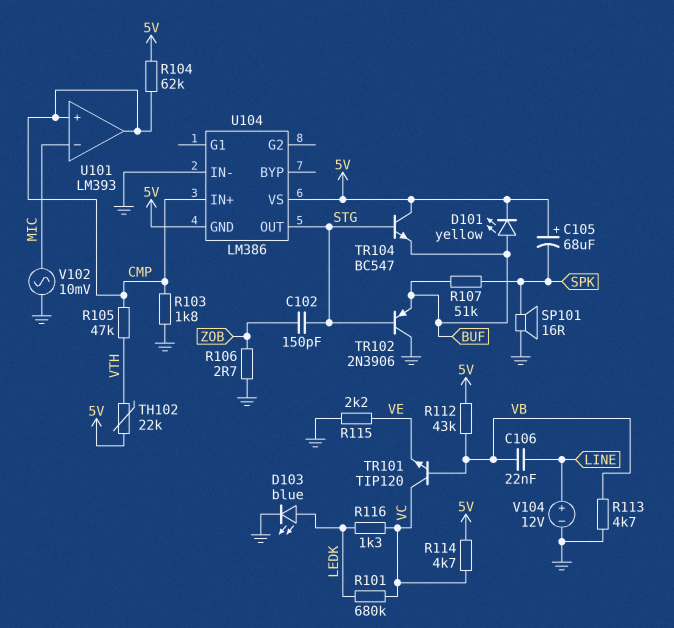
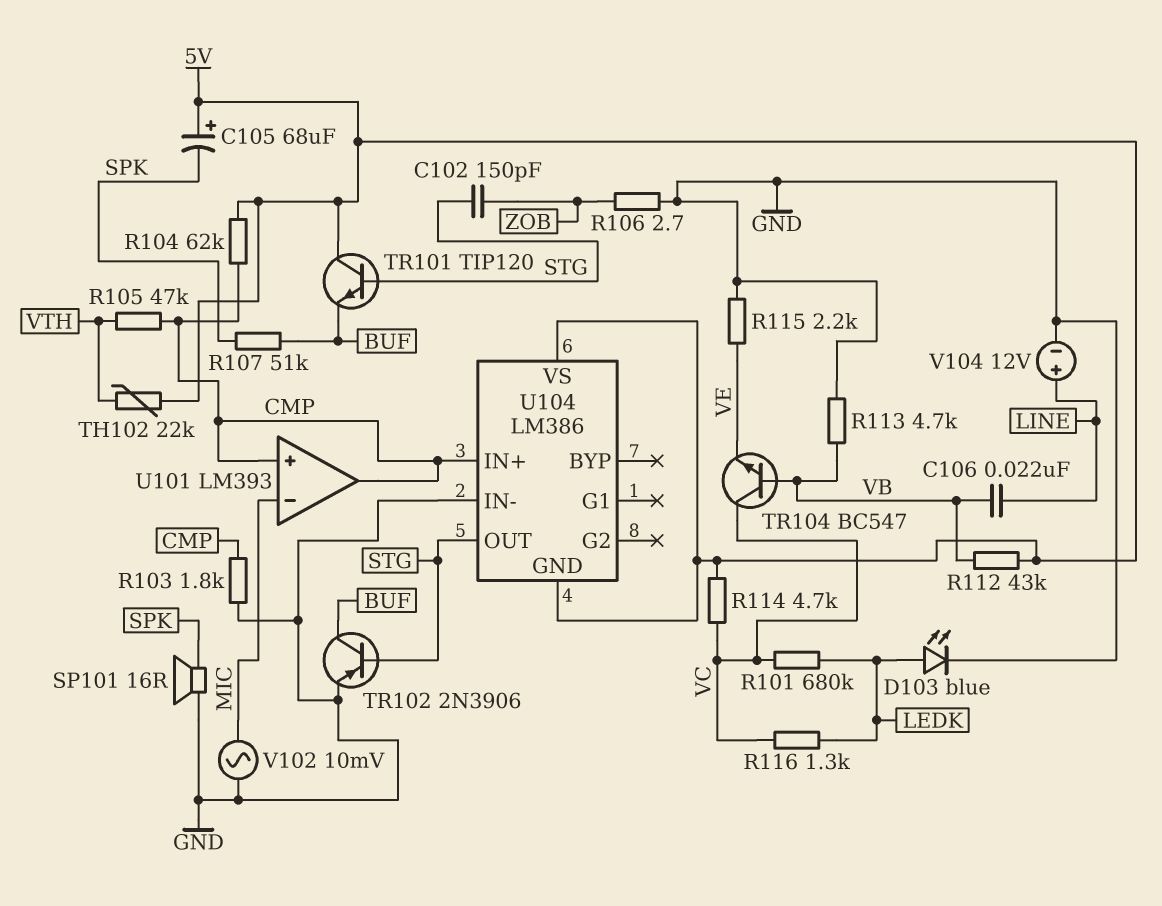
D101: LED yellow (A BUF, K 5V) -> none
TR101: NPN TIP120 (B VB, C VC, E VE) -> NPN TIP120 (B STG, C 5V, E BUF)
TR102: PNP 2N3906 (B STG, C GND, E BUF) -> PNP 2N3906 (B STG, C BUF, E GND)
TR104: NPN BC547 (B STG, C 5V, E BUF) -> NPN BC547 (B VB, C VC, E VE)

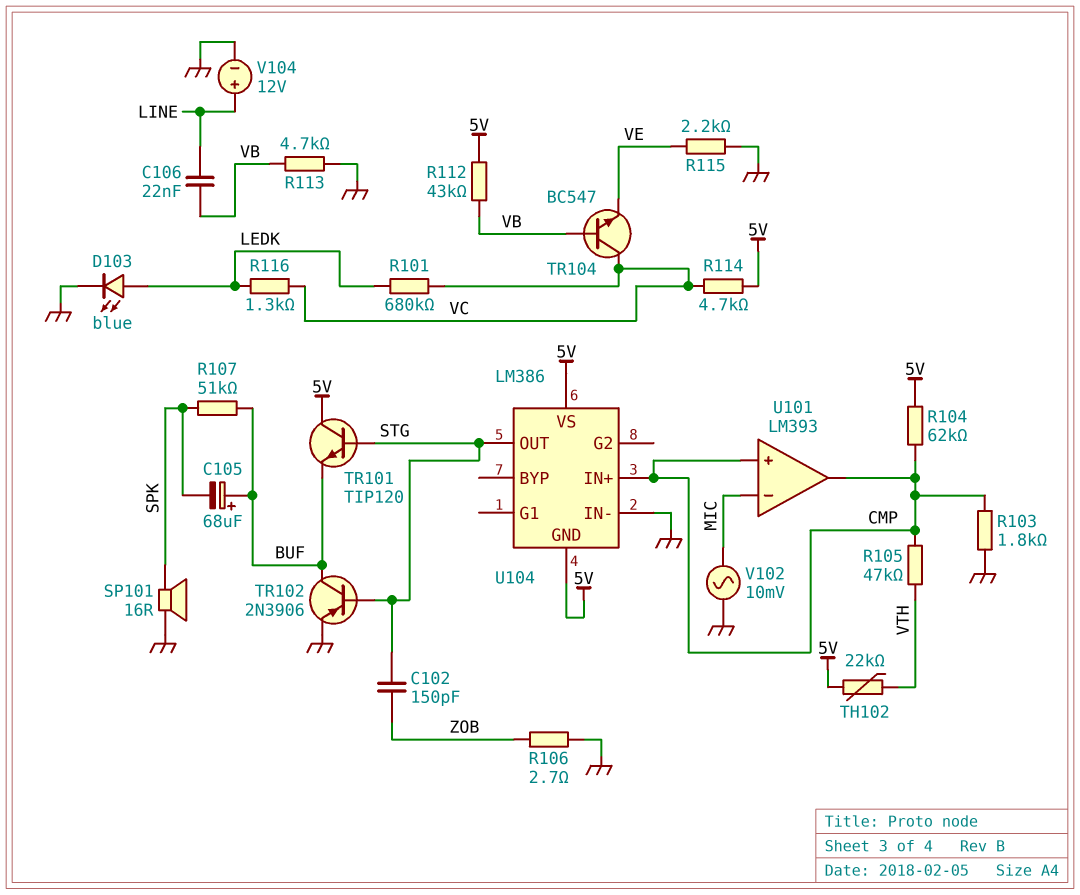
C105: 68uF (plus 5V, minus SPK) -> 68uF (plus BUF, minus SPK)

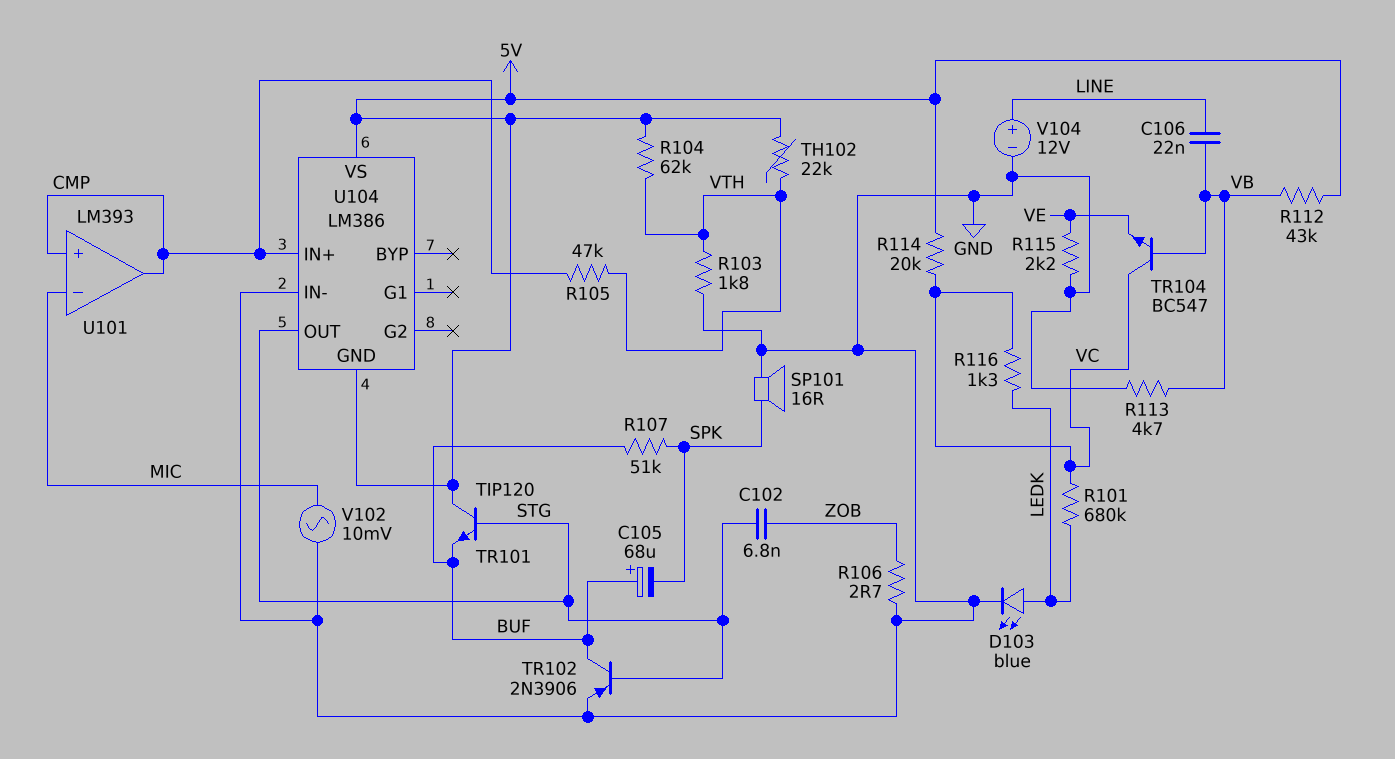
C102: 150pF (STG, ZOB) -> 6.8nF (STG, ZOB)
R103: 1.8k (CMP, GND) -> 1.8k (GND, VTH)
R104: 62k (5V, CMP) -> 62k (5V, VTH)
R114: 4.7k (5V, VC) -> 20k (5V, VC)

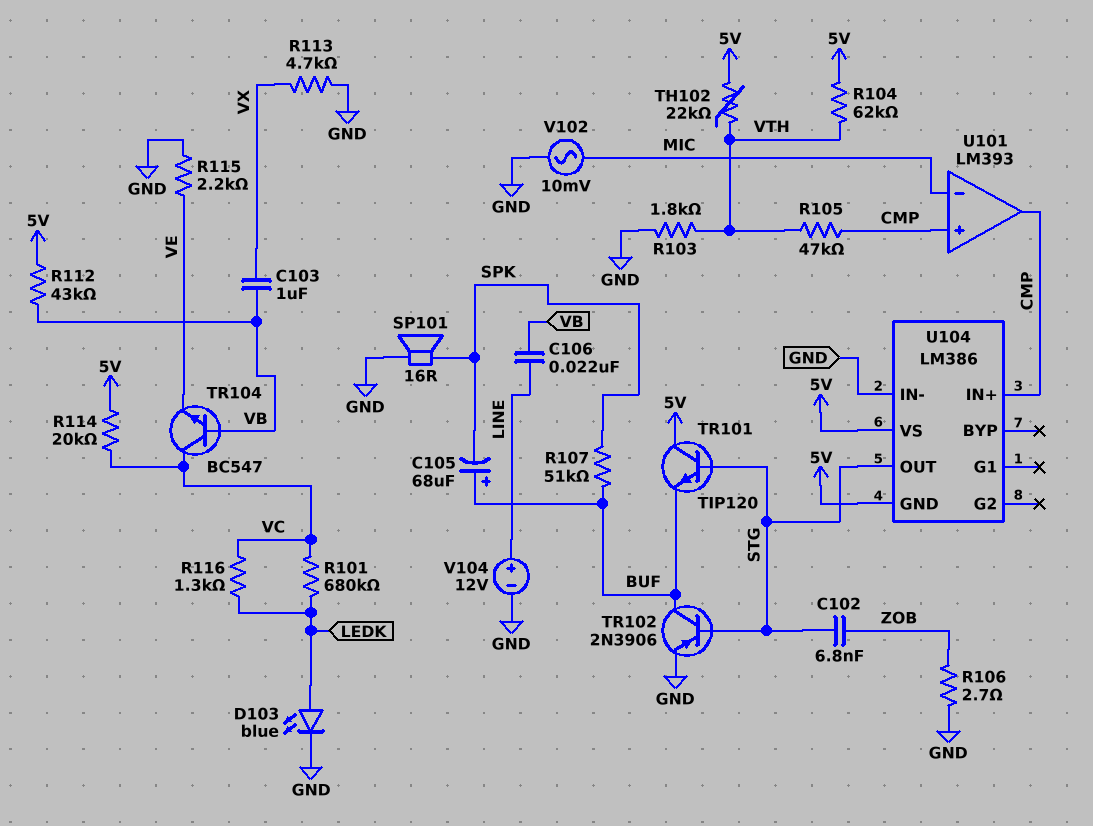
C103: none -> 1uF (VB, VX)
R113: 4.7k (GND, VB) -> 4.7k (GND, VX)

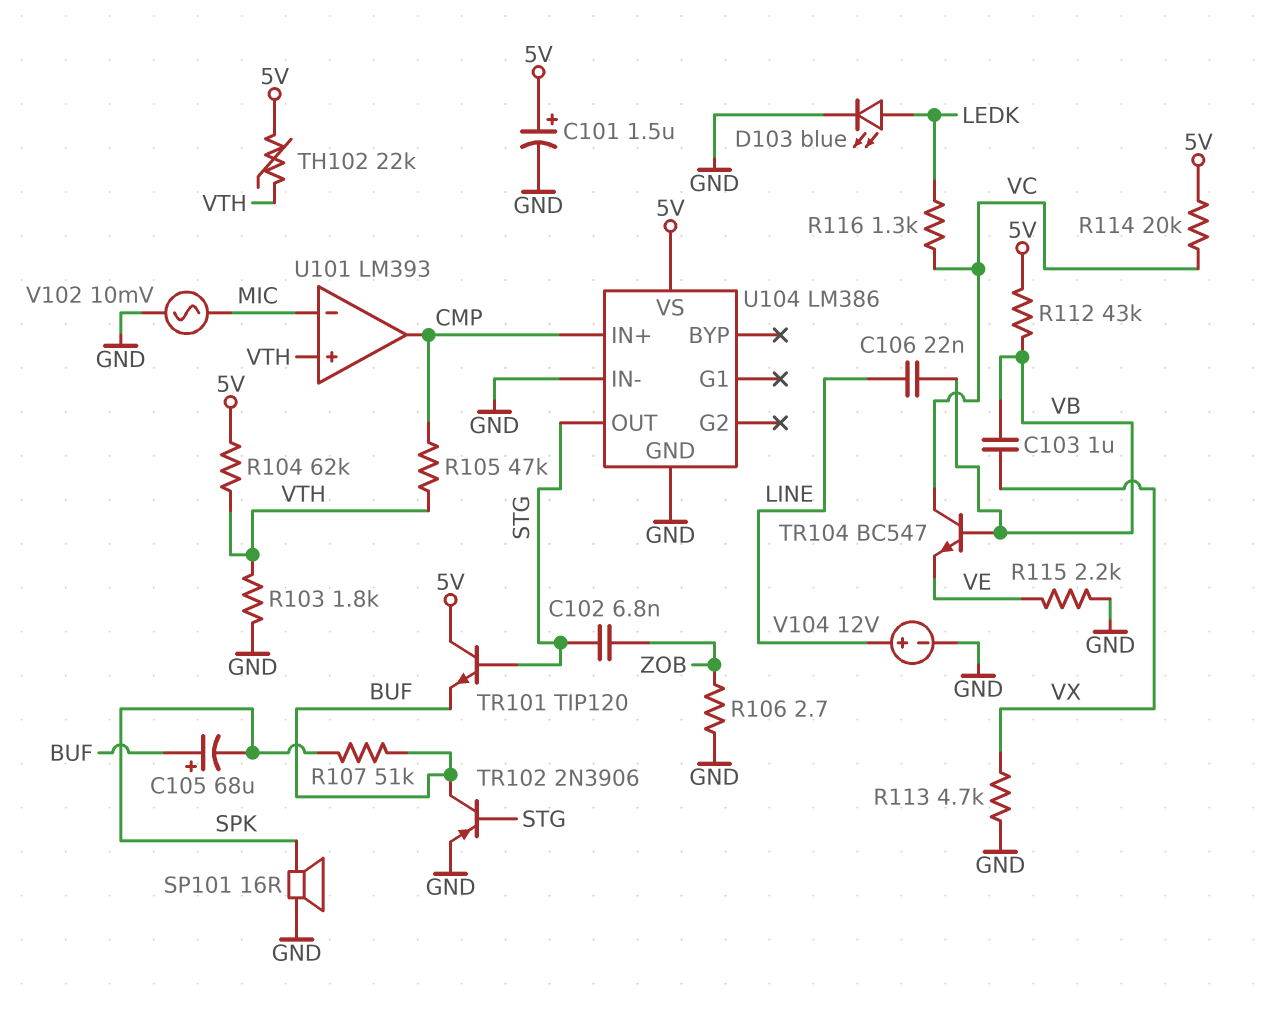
C101: none -> 1.5uF (plus 5V, minus GND)
R101: 680k (LEDK, VC) -> none
U101 pin in+: CMP -> VTH
U104 pin GND: 5V -> GND

